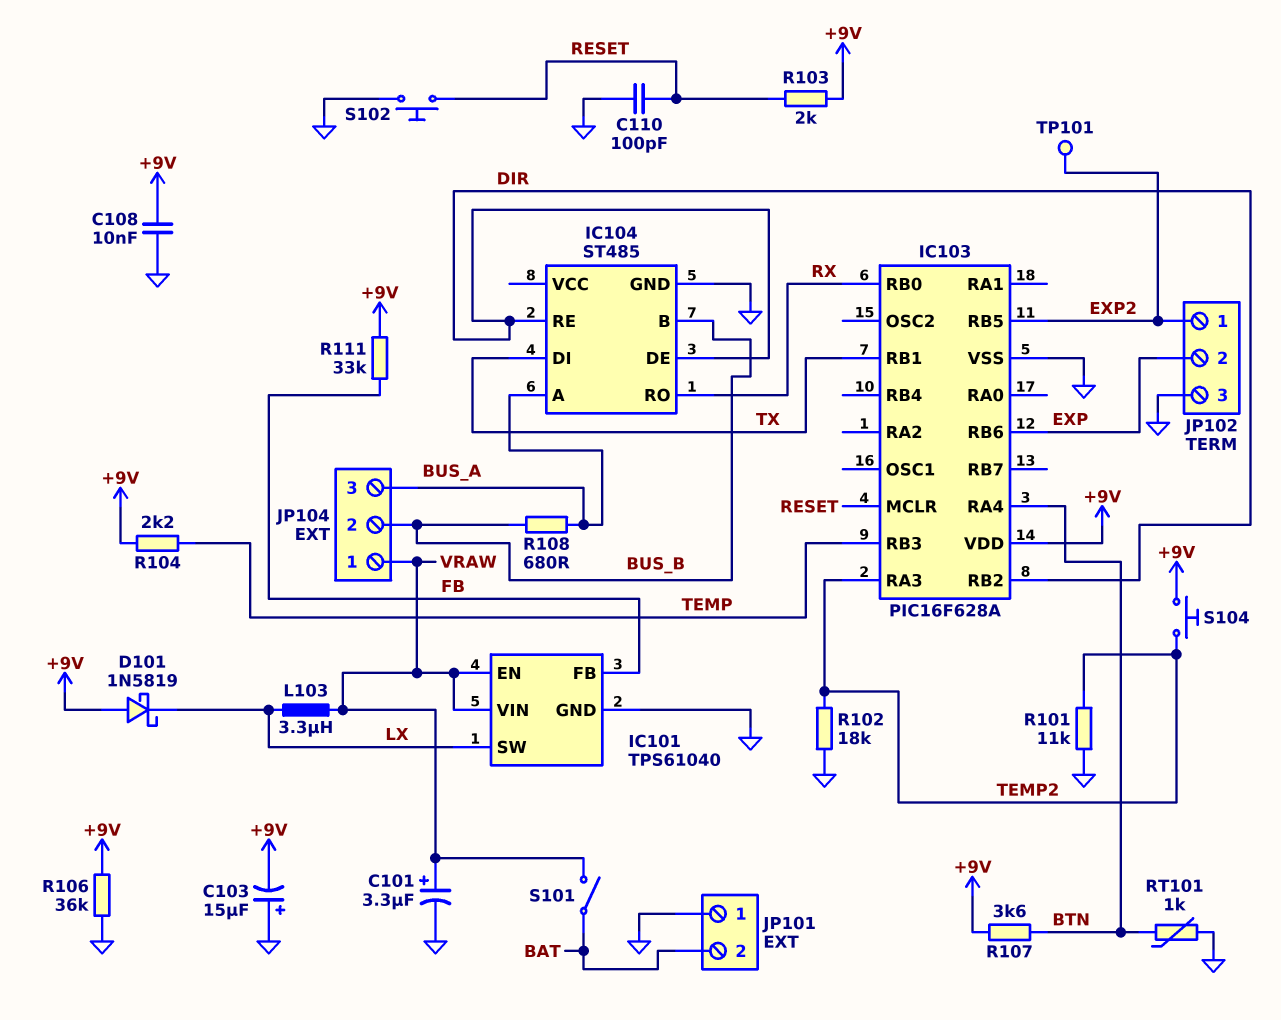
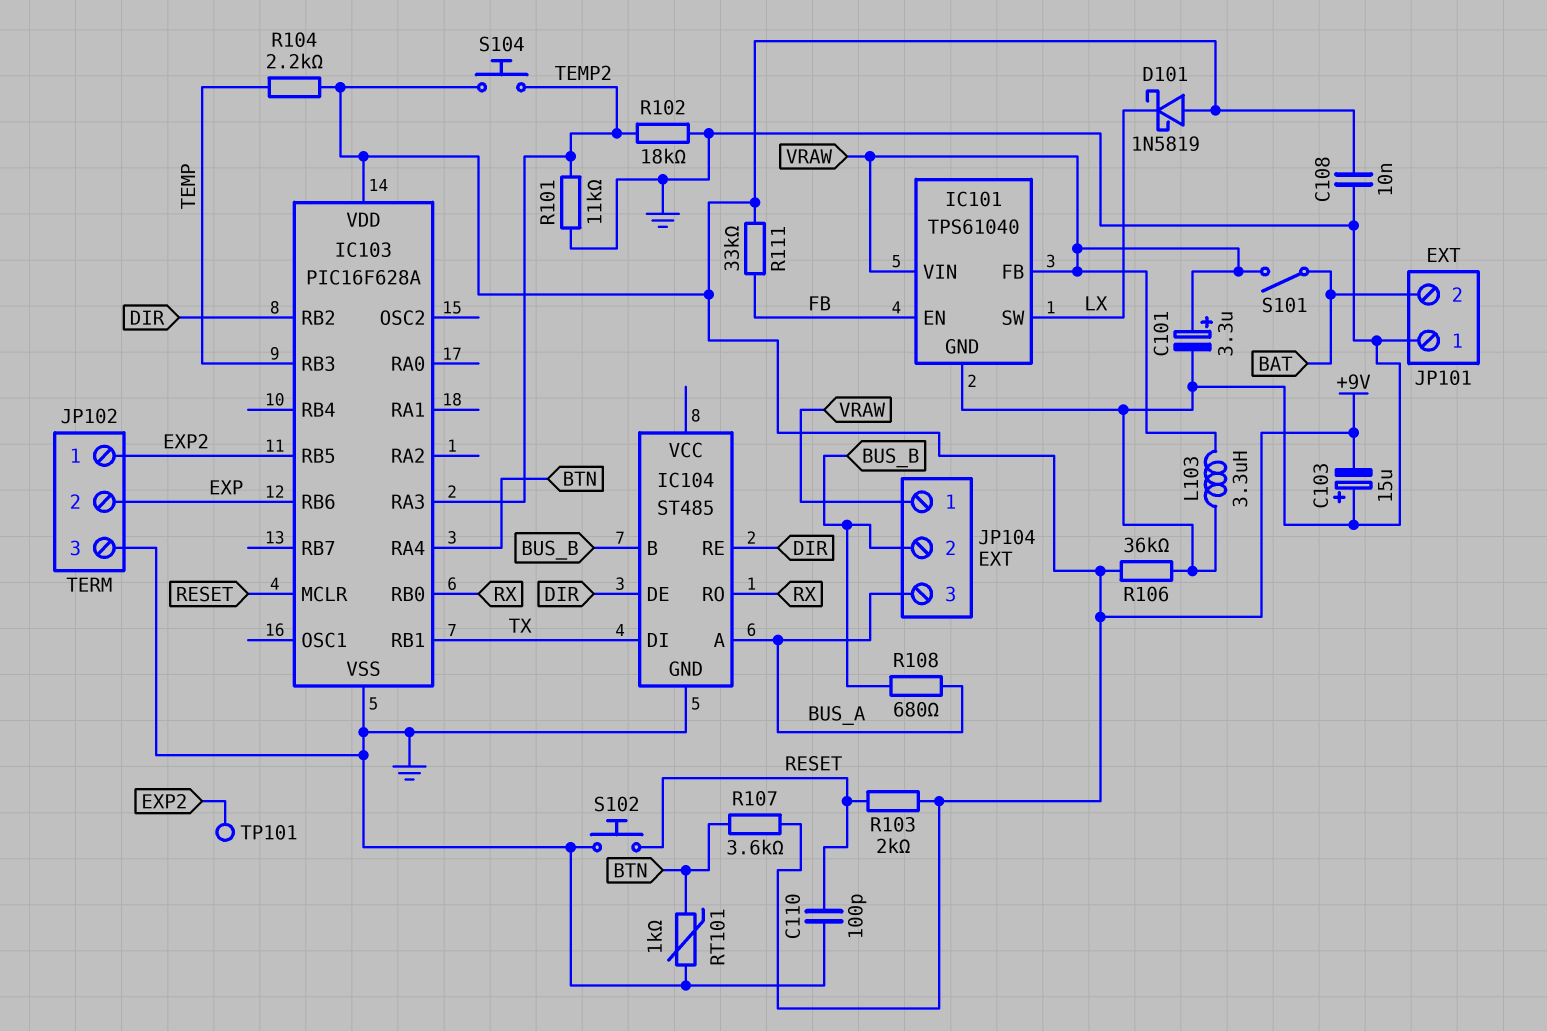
IC101 pin EN: VRAW -> FB
IC101 pin FB: FB -> VRAW
L103: 3.3uH (LX, VRAW) -> 3.3uH (GND, VRAW)

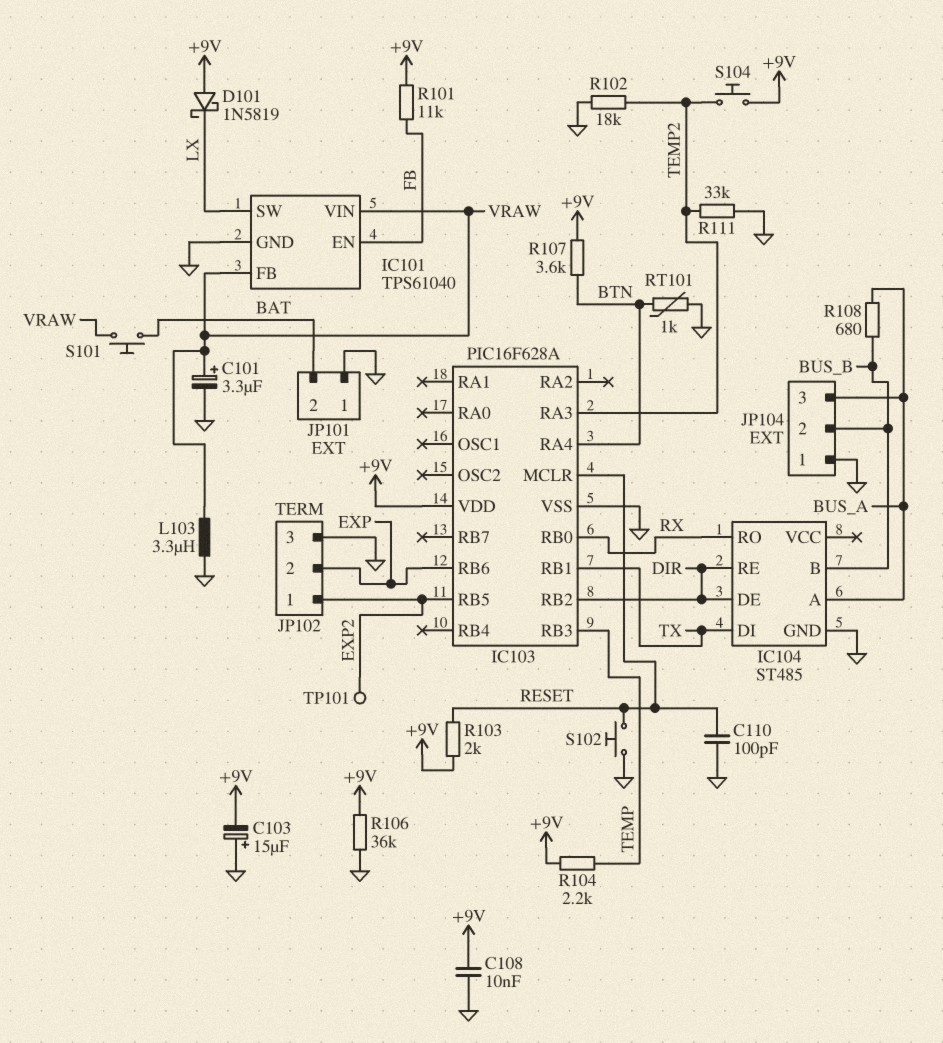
JP104 pin 1: VRAW -> GND
R101: 11k (GND, TEMP2) -> 11k (+9V, FB)
R111: 33k (+9V, FB) -> 33k (GND, TEMP2)
S101: switch (BAT, VRAW) -> button (BAT, VRAW)

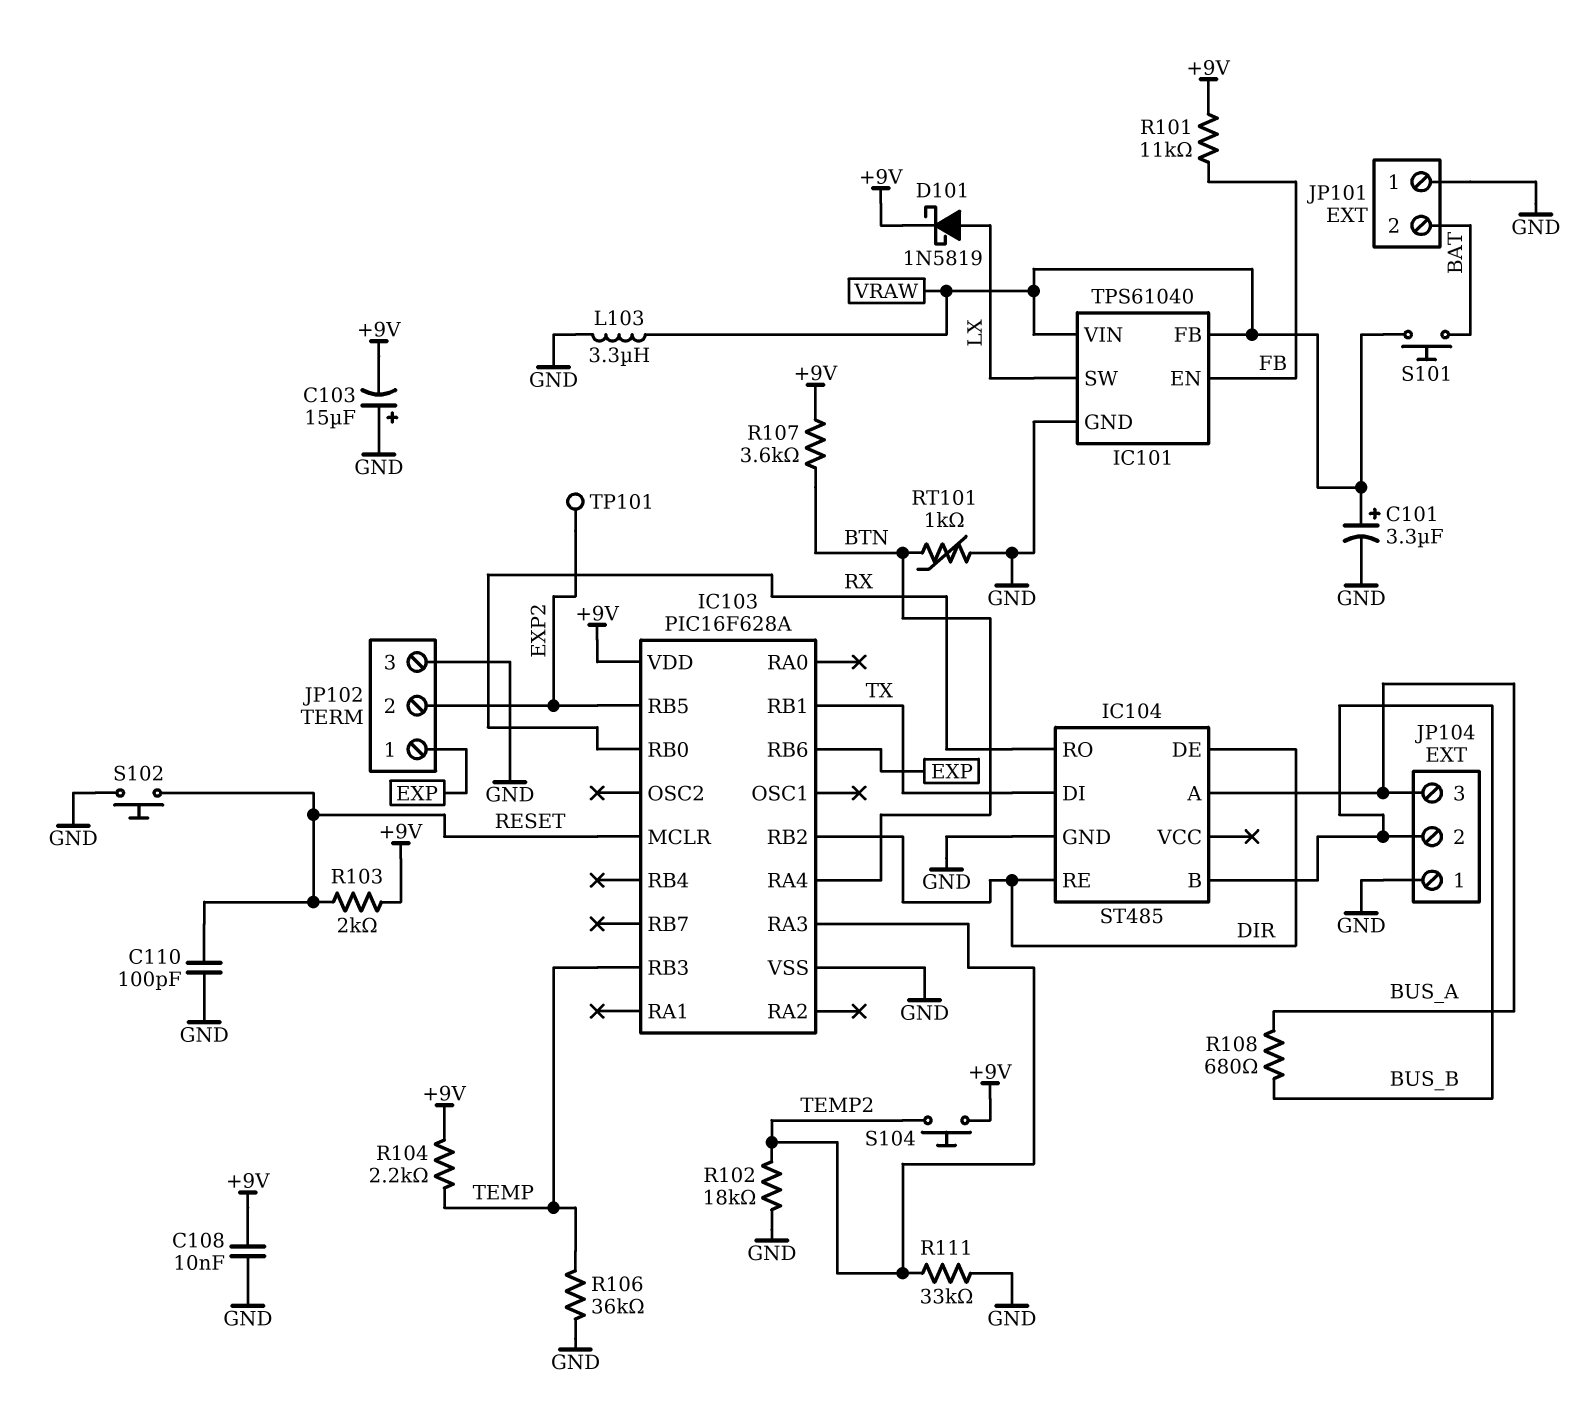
D101: schottky 1N5819 (A +9V, K LX) -> schottky 1N5819 (A LX, K +9V)
JP102 pin 1: EXP2 -> EXP
JP102 pin 2: EXP -> EXP2
R106: 36k (+9V, GND) -> 36k (GND, TEMP)

